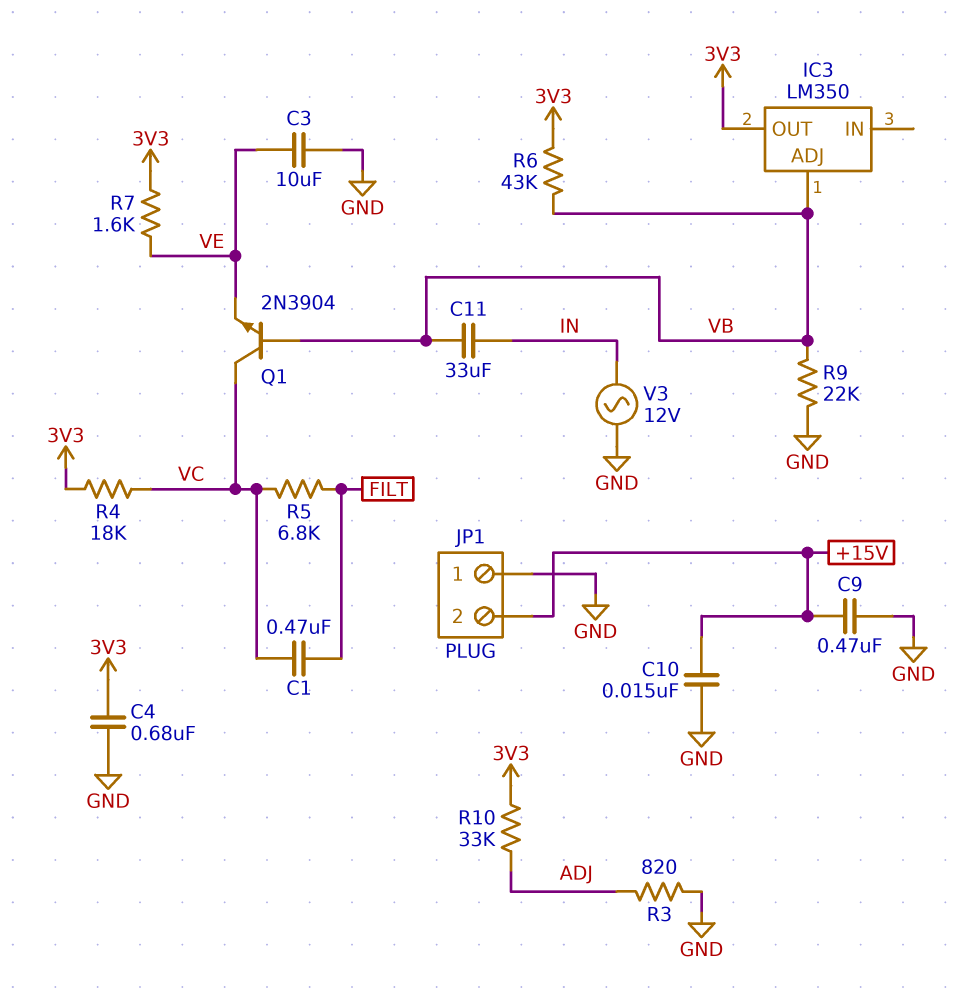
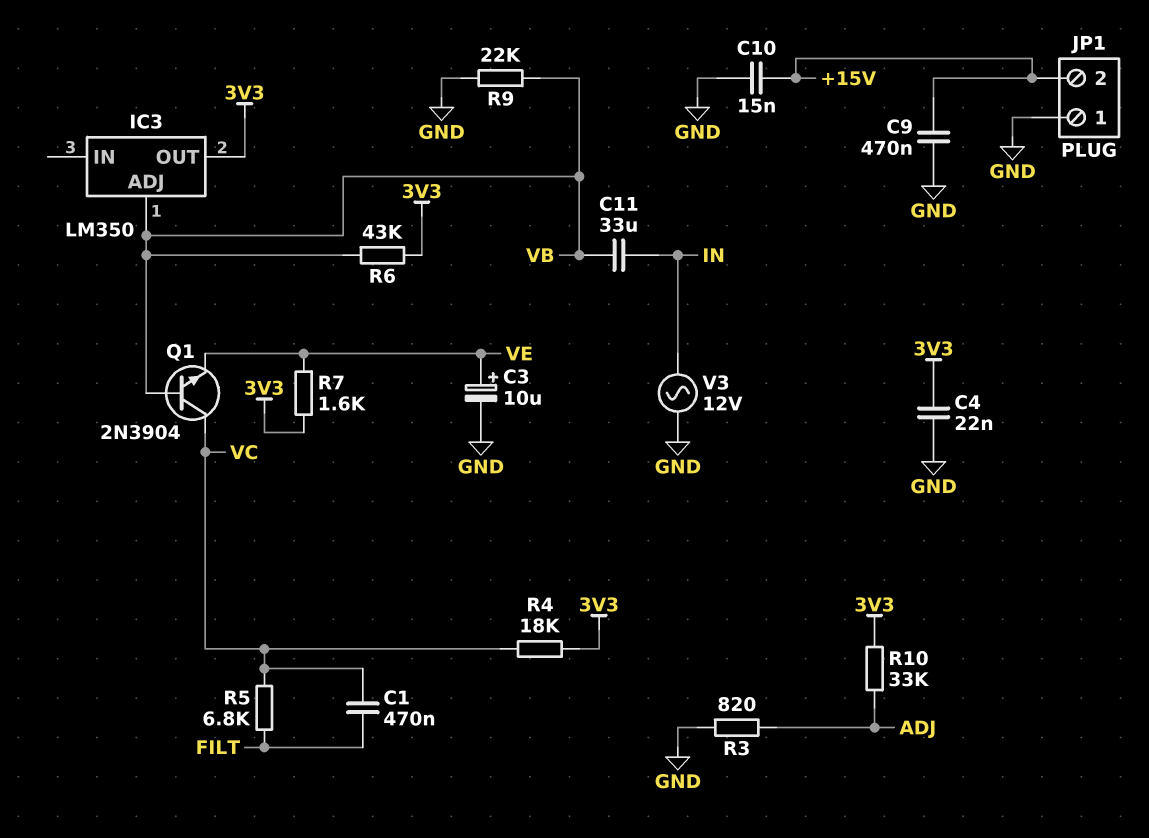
C3: 10uF (GND, VE) -> 10uF (plus VE, minus GND)
C4: 680nF (3V3, GND) -> 22nF (3V3, GND)

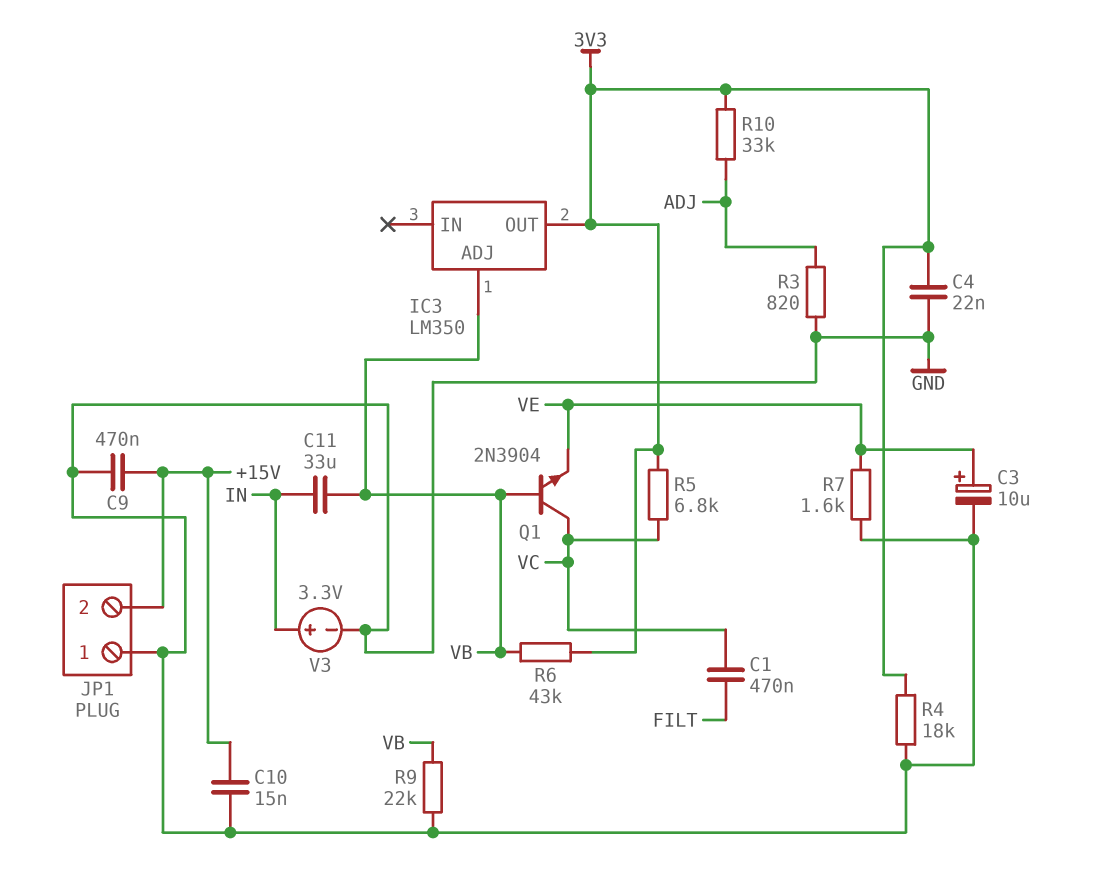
R4: 18k (3V3, VC) -> 18k (3V3, GND)
R5: 6.8k (FILT, VC) -> 6.8k (3V3, VC)
R7: 1.6k (3V3, VE) -> 1.6k (GND, VE)
V3: AC 12V (GND, IN) -> 3.3V (plus IN, minus GND)

